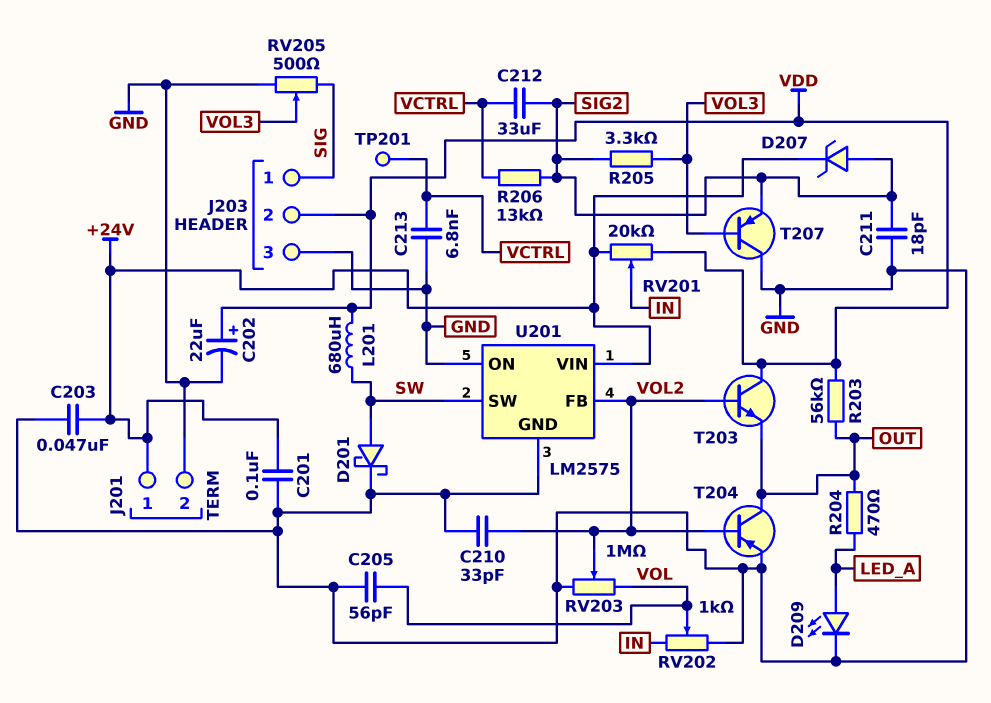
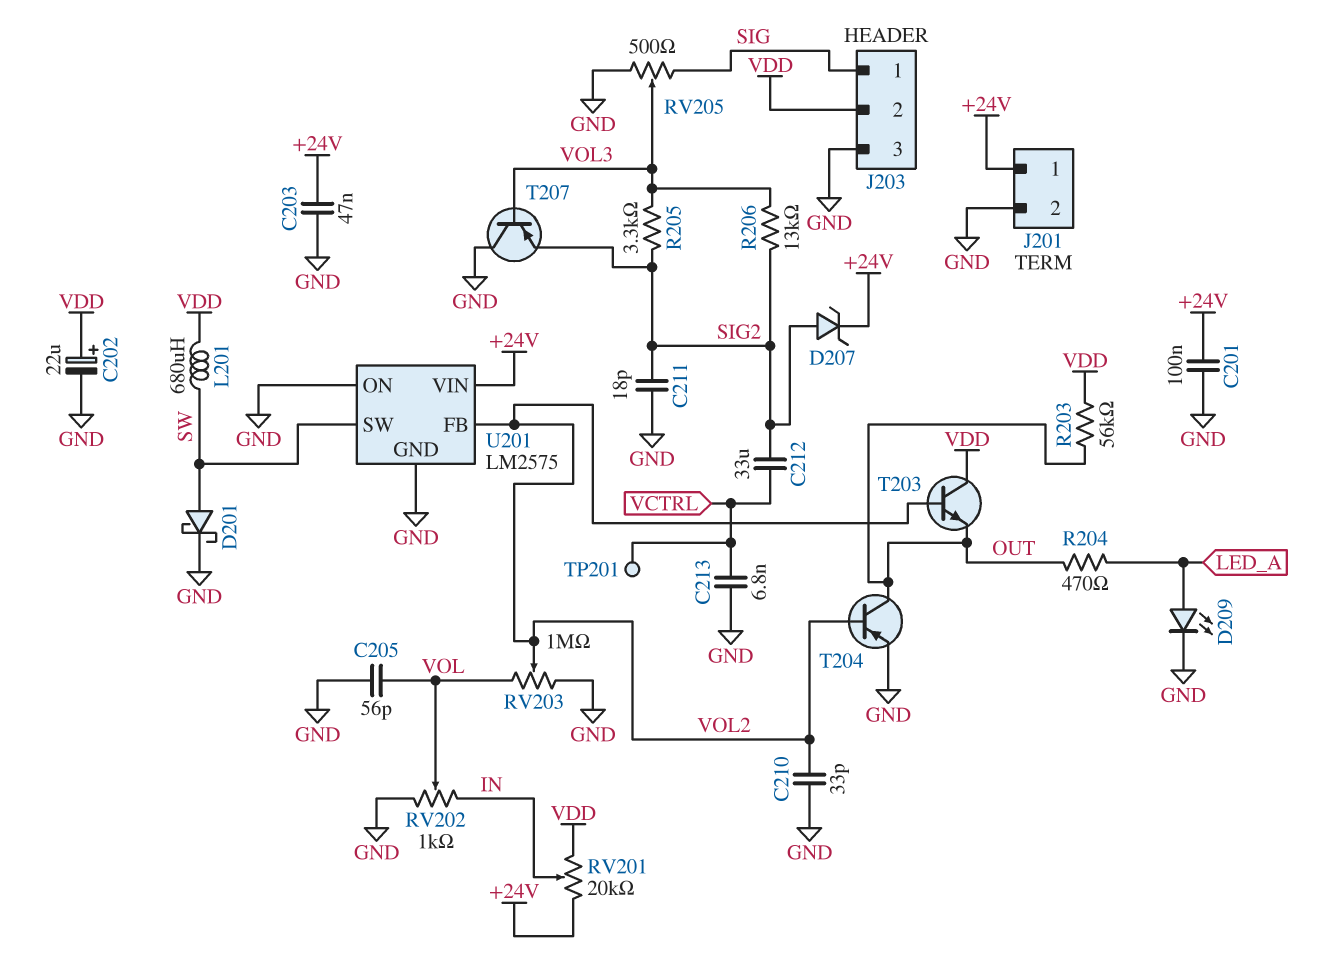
R206: 13k (SIG2, VCTRL) -> 13k (SIG2, VOL3)

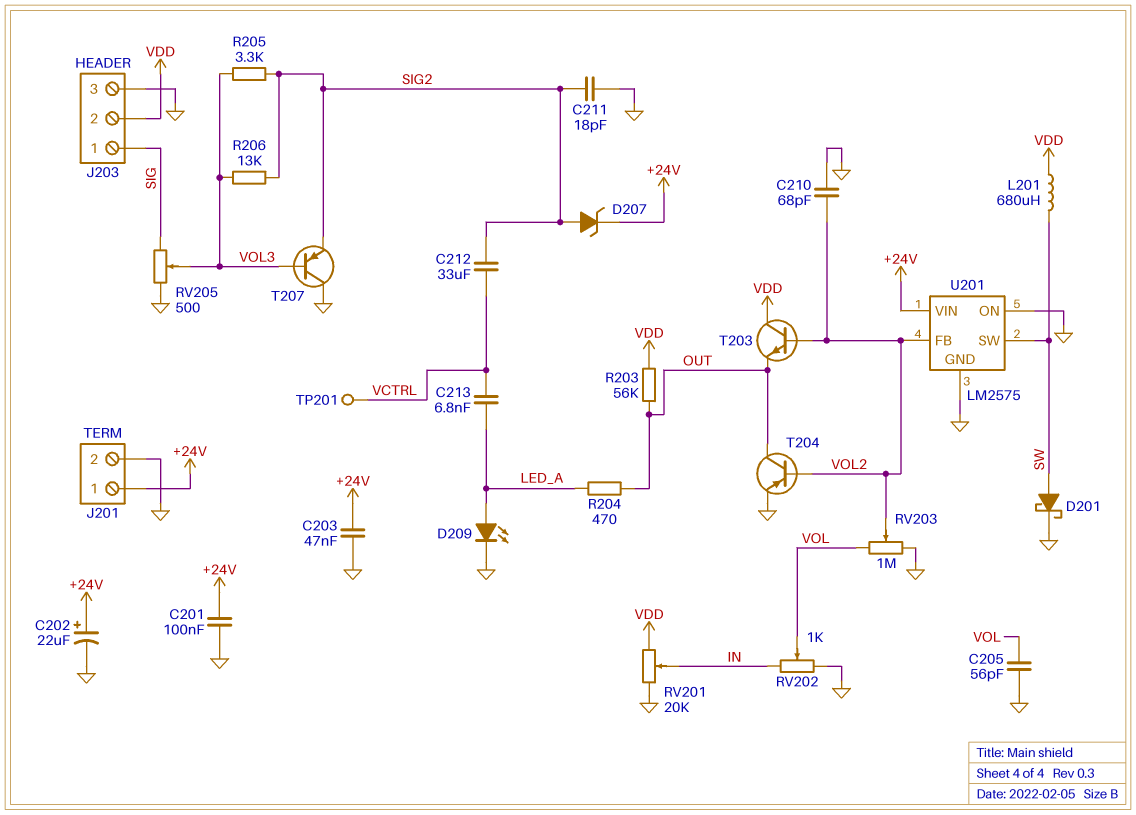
C202: 22uF (plus VDD, minus GND) -> 22uF (plus +24V, minus GND)
C210: 33pF (GND, VOL2) -> 68pF (GND, VOL2)
C213: 6.8nF (GND, VCTRL) -> 6.8nF (LED_A, VCTRL)
RV201: 20k (+24V, VDD, wiper IN) -> 20k (GND, VDD, wiper IN)

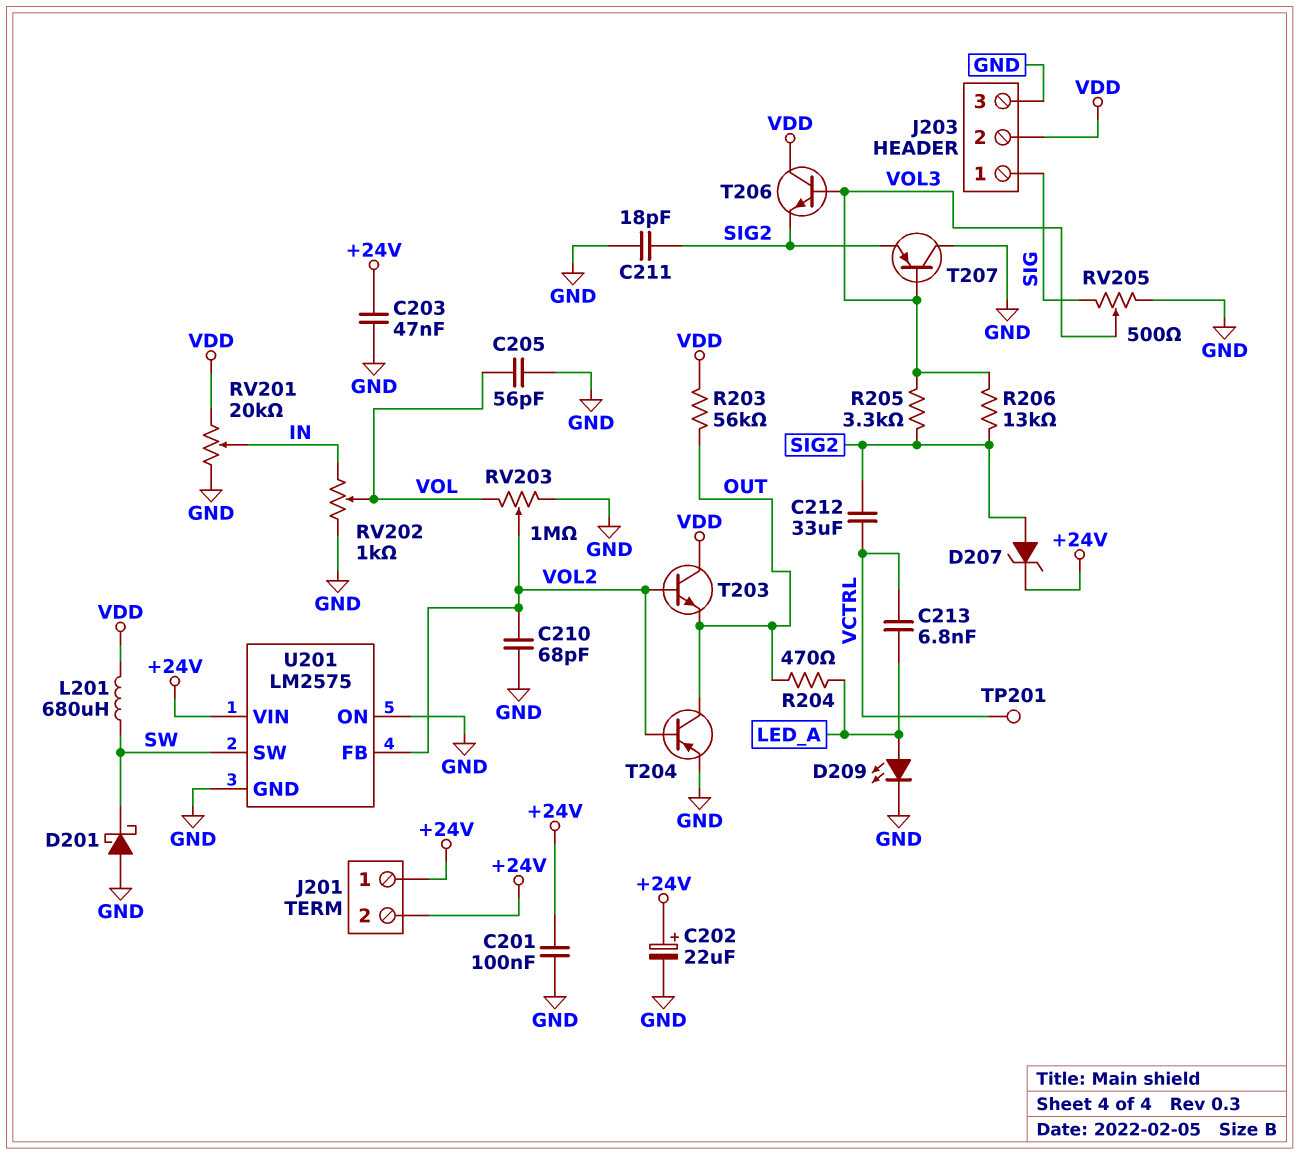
D201: schottky (A SW, K GND) -> schottky (A GND, K SW)
J201 pin 2: GND -> +24V
T206: none -> NPN (B VOL3, C VDD, E SIG2)

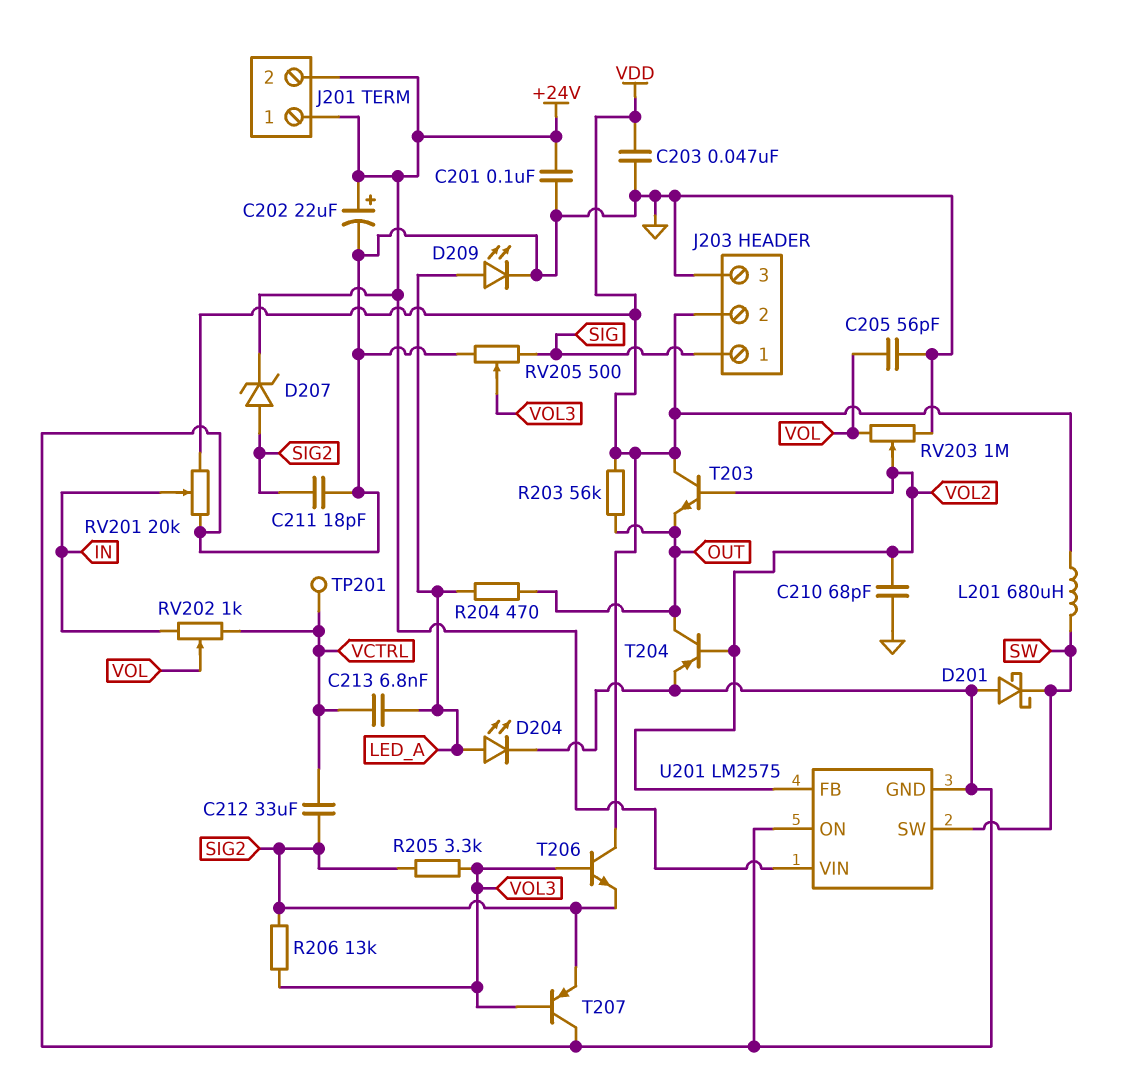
C203: 47nF (+24V, GND) -> 47nF (GND, VDD)
D204: none -> LED (A LED_A, K GND)
RV202: 1k (GND, IN, wiper VOL) -> 1k (IN, VCTRL, wiper VOL)

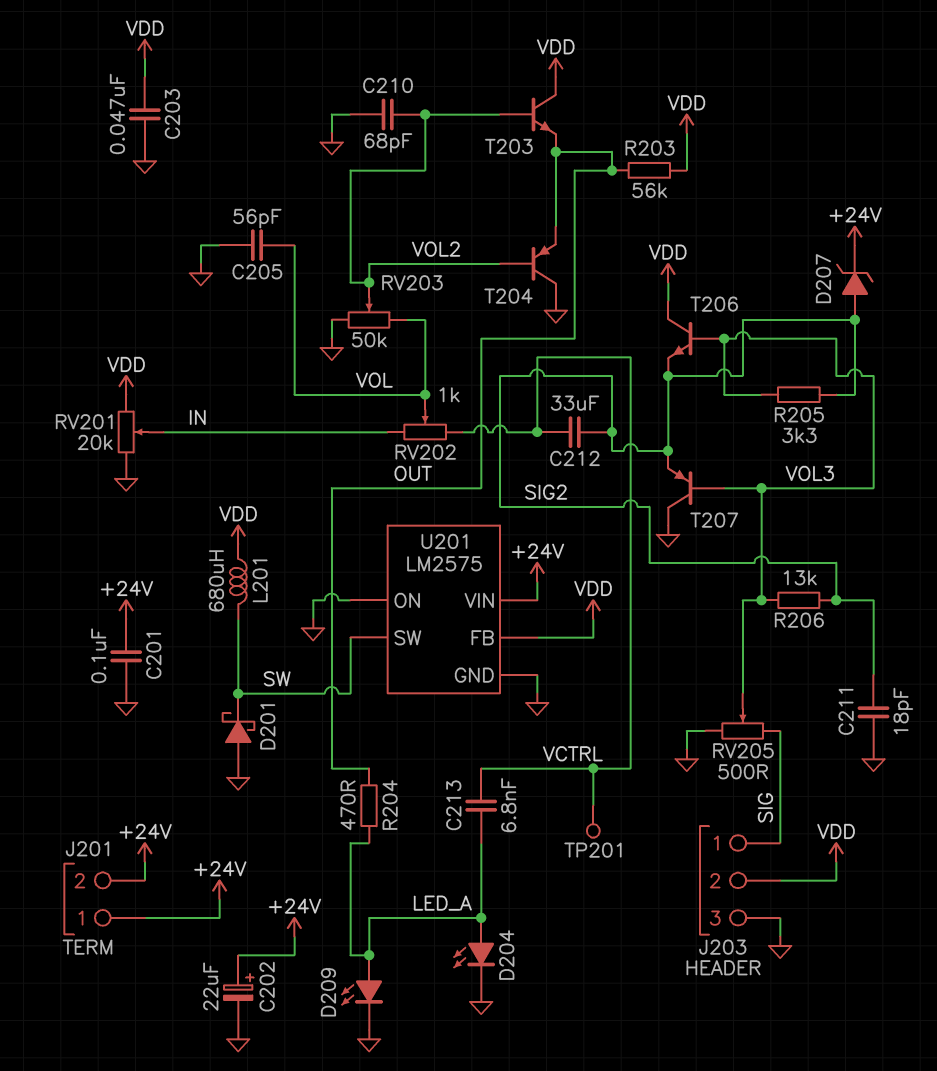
RV203: 1M (GND, VOL, wiper VOL2) -> 50k (GND, VOL, wiper VOL2)
T204: PNP (B VOL2, C OUT, E GND) -> PNP (B VOL2, C GND, E OUT)
U201 pin FB: VOL2 -> VDD

